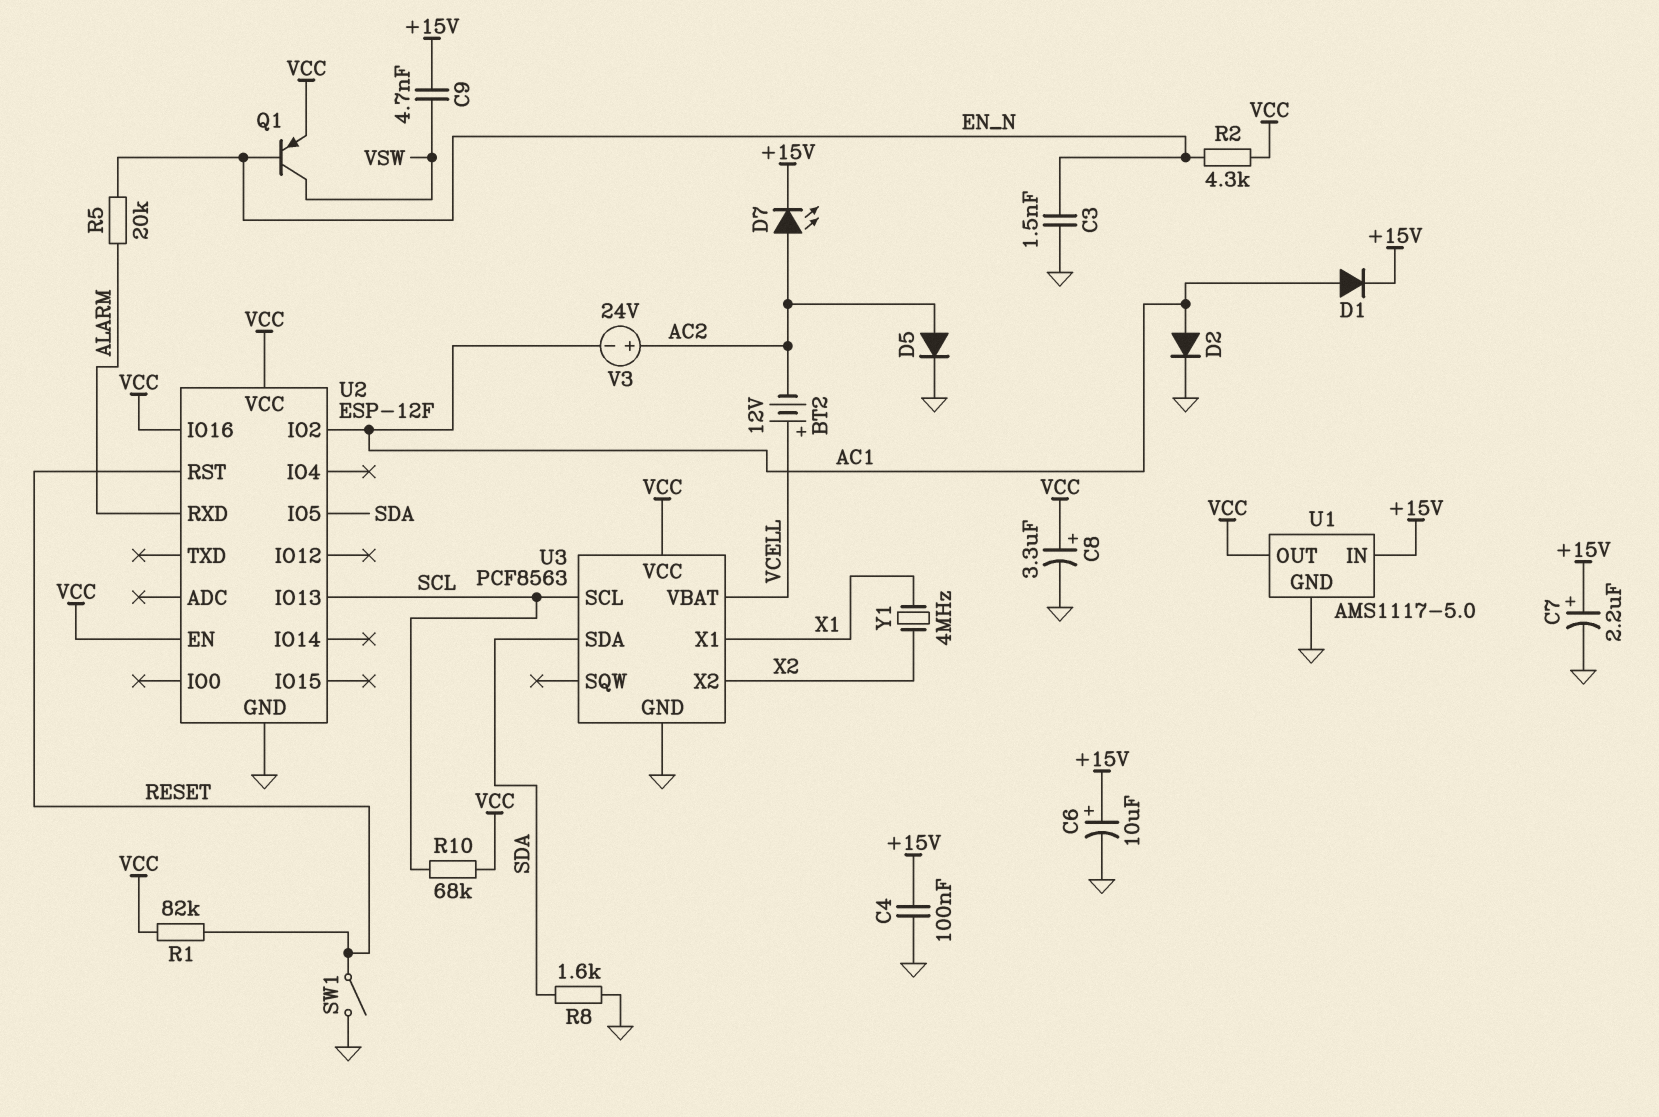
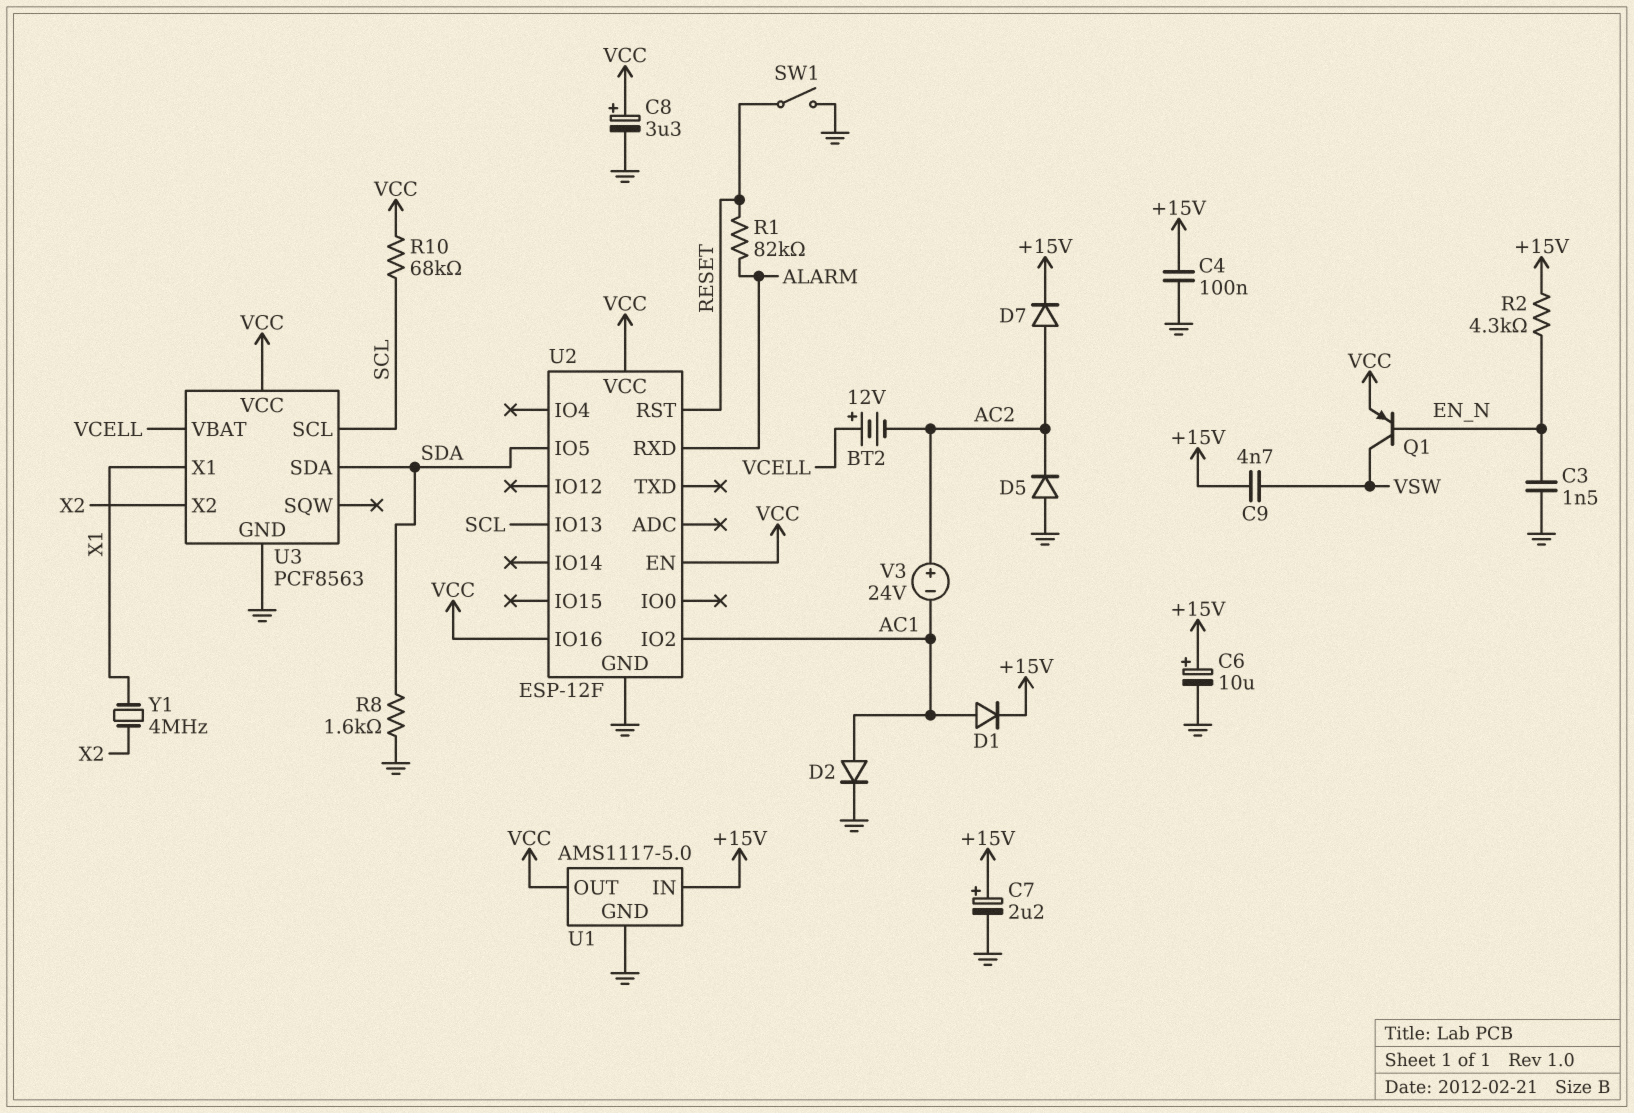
D5: diode (A AC2, K GND) -> diode (A GND, K AC2)
D7: LED (A AC2, K +15V) -> diode (A AC2, K +15V)
R1: 82k (RESET, VCC) -> 82k (ALARM, RESET)
R2: 4.3k (EN_N, VCC) -> 4.3k (+15V, EN_N)
R5: 20k (ALARM, EN_N) -> none

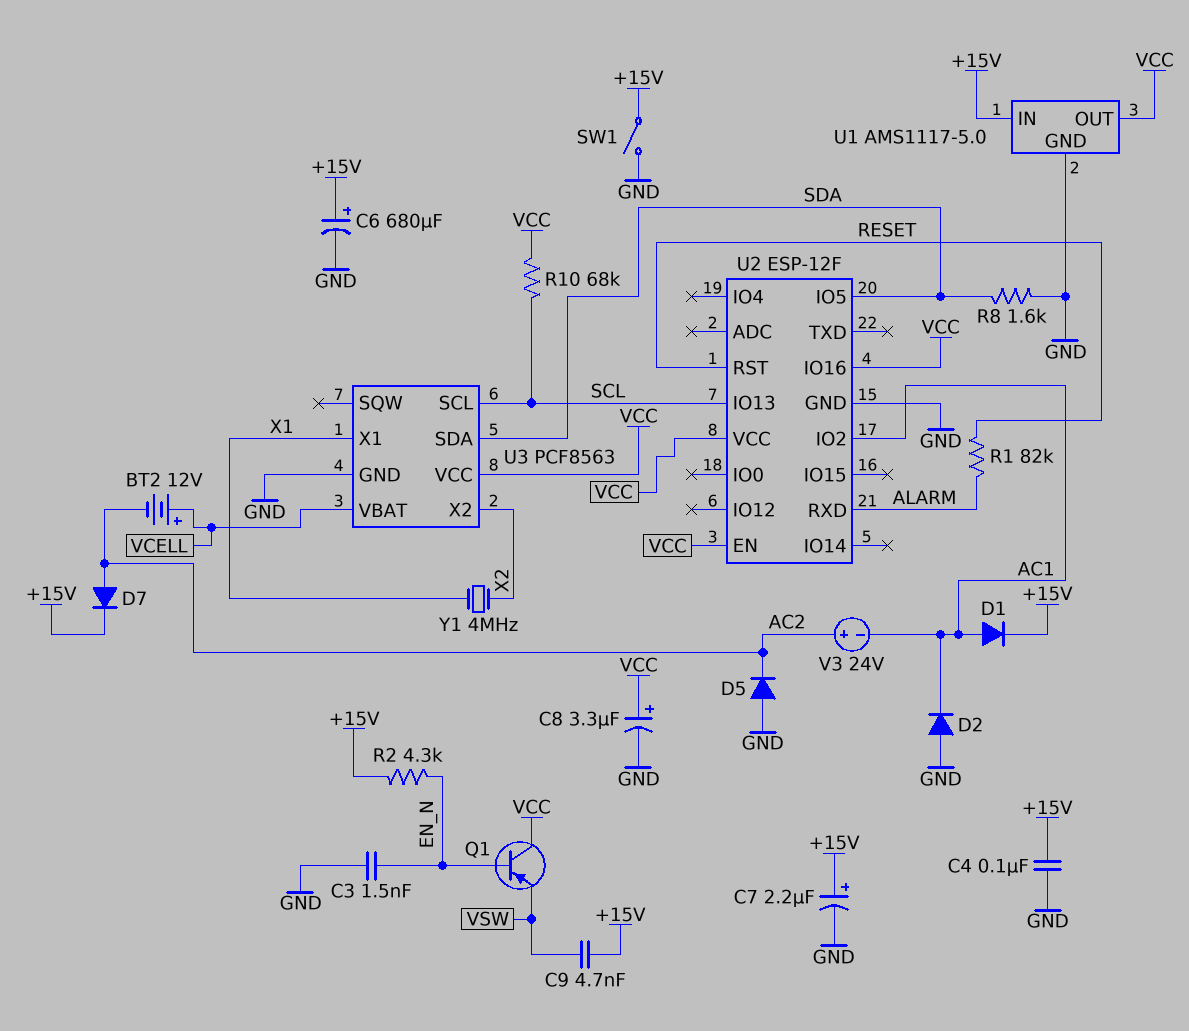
C6: 10uF (plus +15V, minus GND) -> 680uF (plus +15V, minus GND)
D2: diode (A AC1, K GND) -> diode (A GND, K AC1)
Q1: PNP (B EN_N, C VSW, E VCC) -> PNP (B EN_N, C VCC, E VSW)
SW1: switch (GND, RESET) -> switch (+15V, GND)

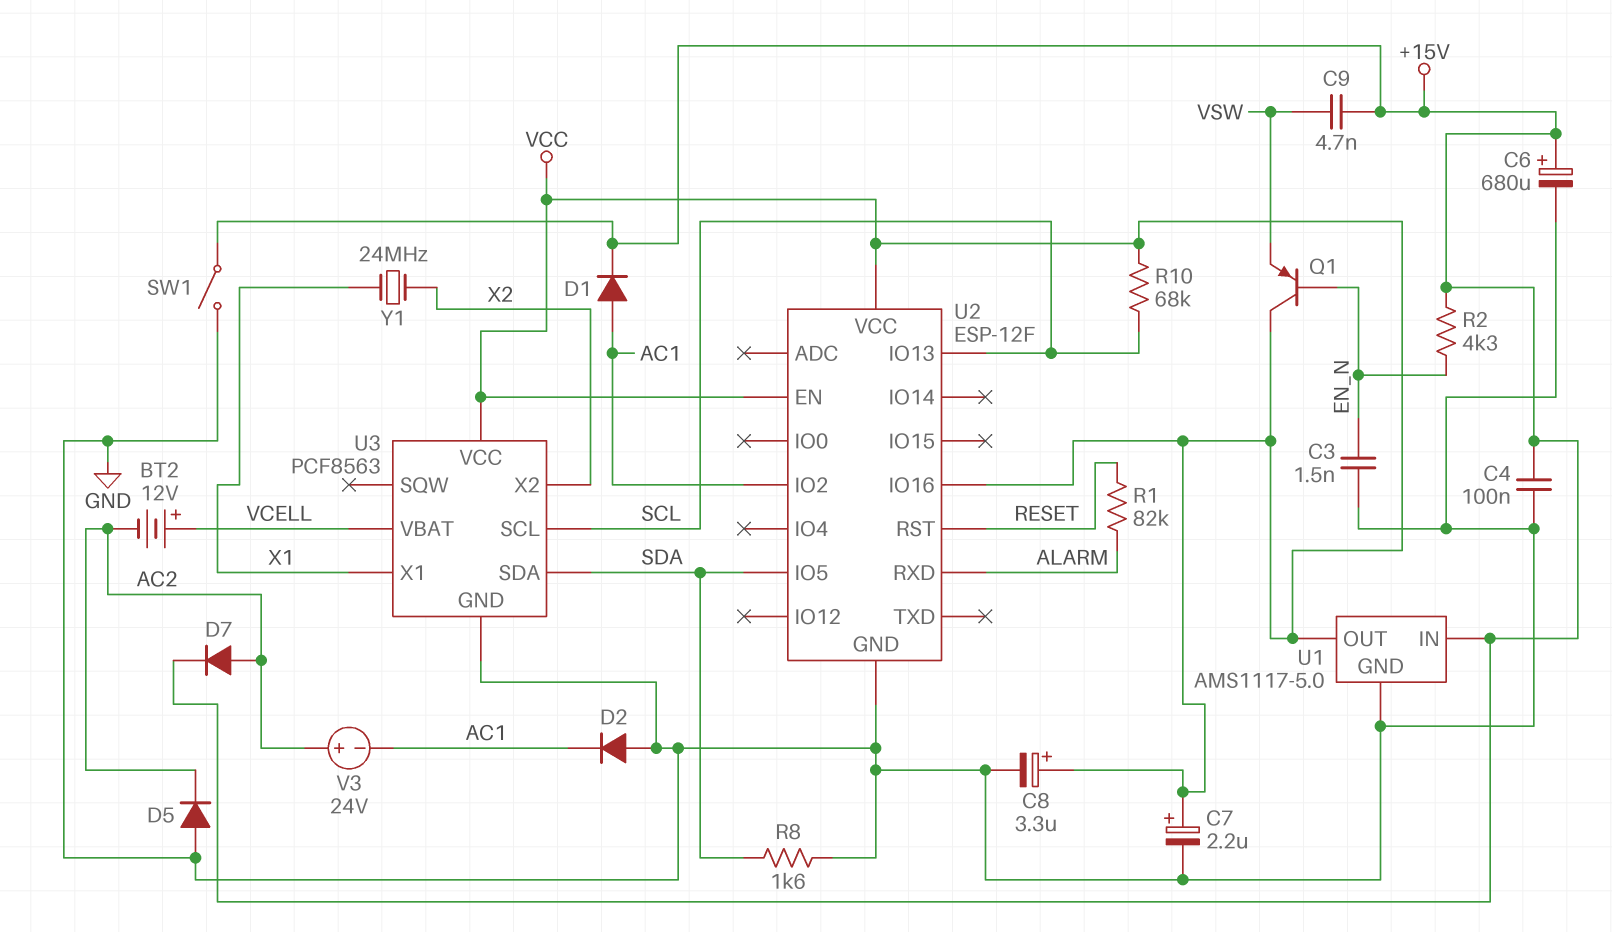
C7: 2.2uF (plus +15V, minus GND) -> 2.2uF (plus VCC, minus GND)
Y1: 4MHz (X1, X2) -> 24MHz (X1, X2)

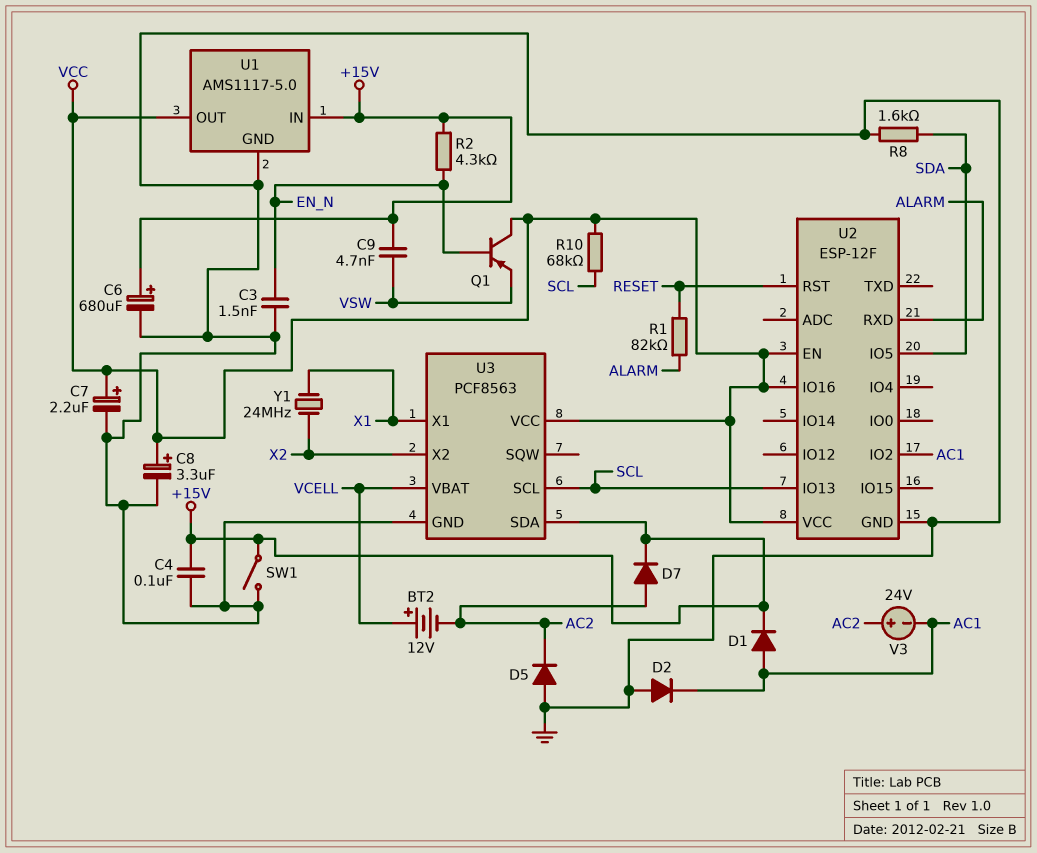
U3 pin SDA: SDA -> +15V

